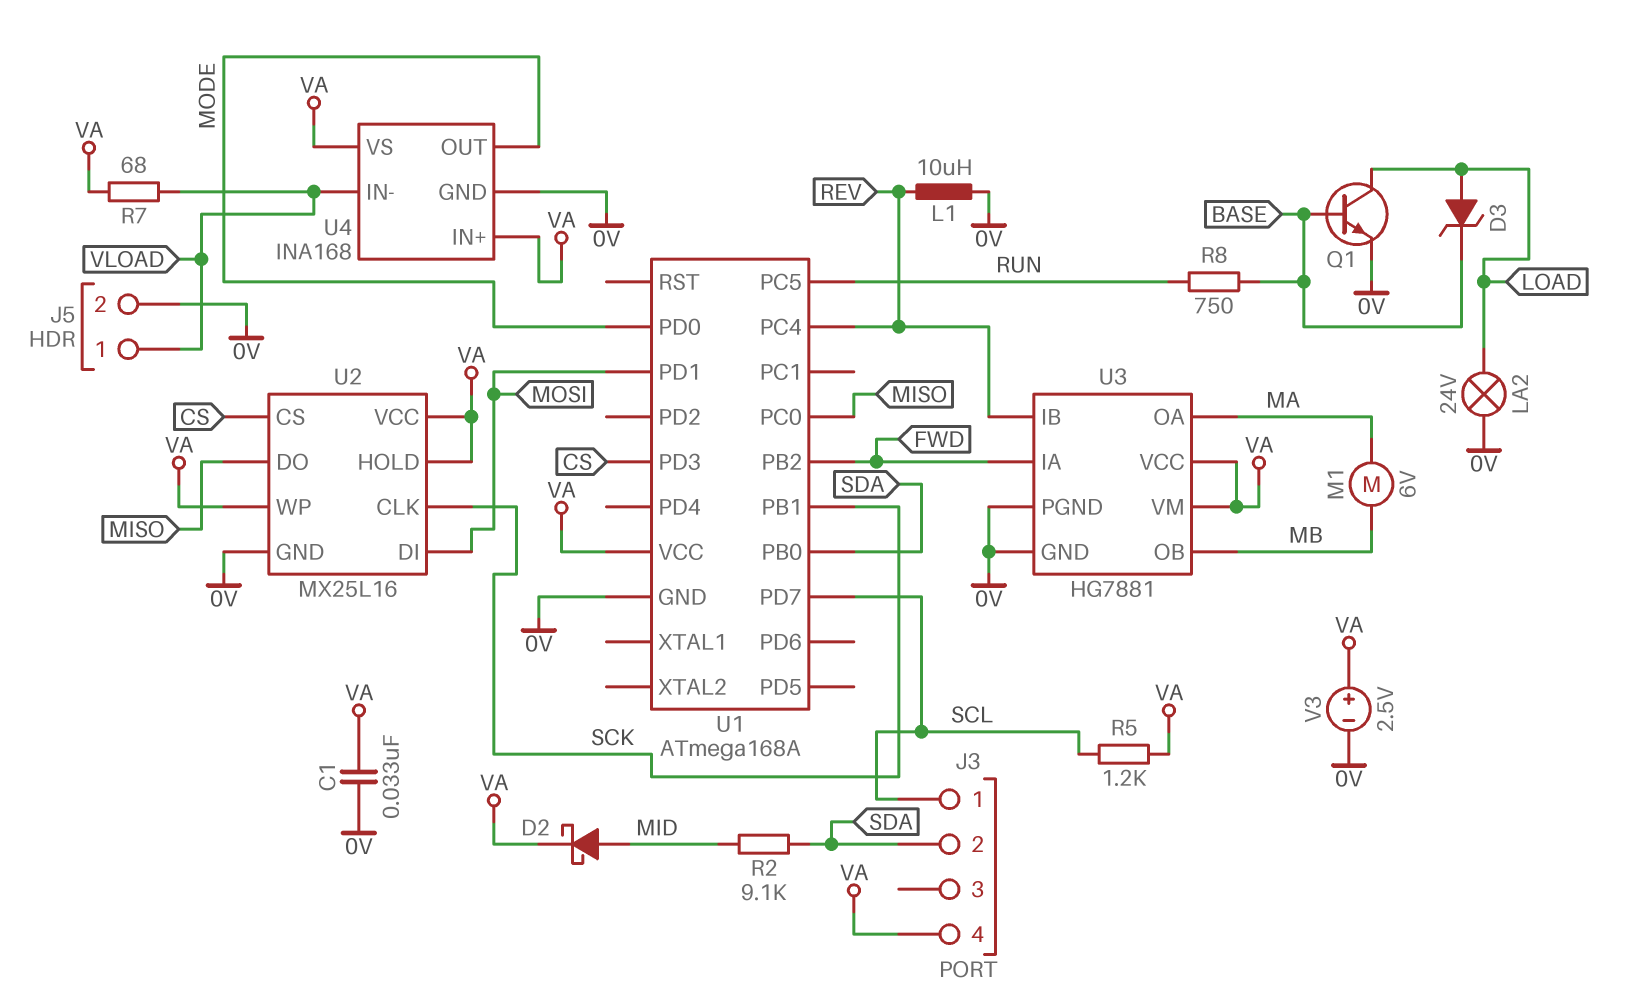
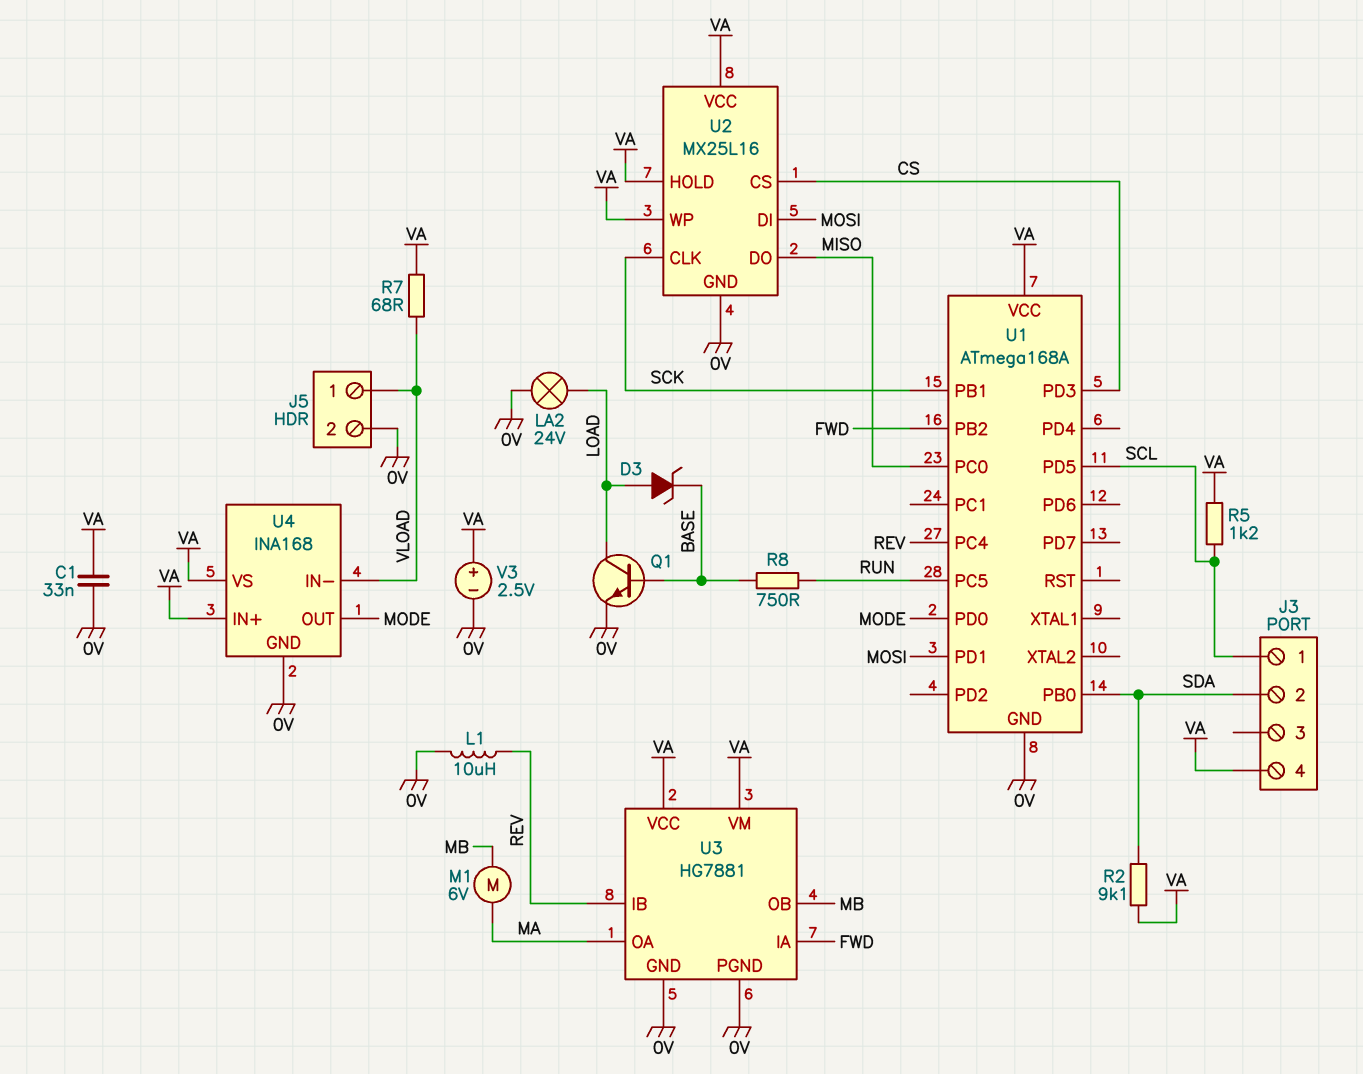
D2: schottky (A MID, K VA) -> none
R2: 9.1k (MID, SDA) -> 9.1k (SDA, VA)
U1 pin PD5: none -> SCL
U1 pin PD7: SCL -> none

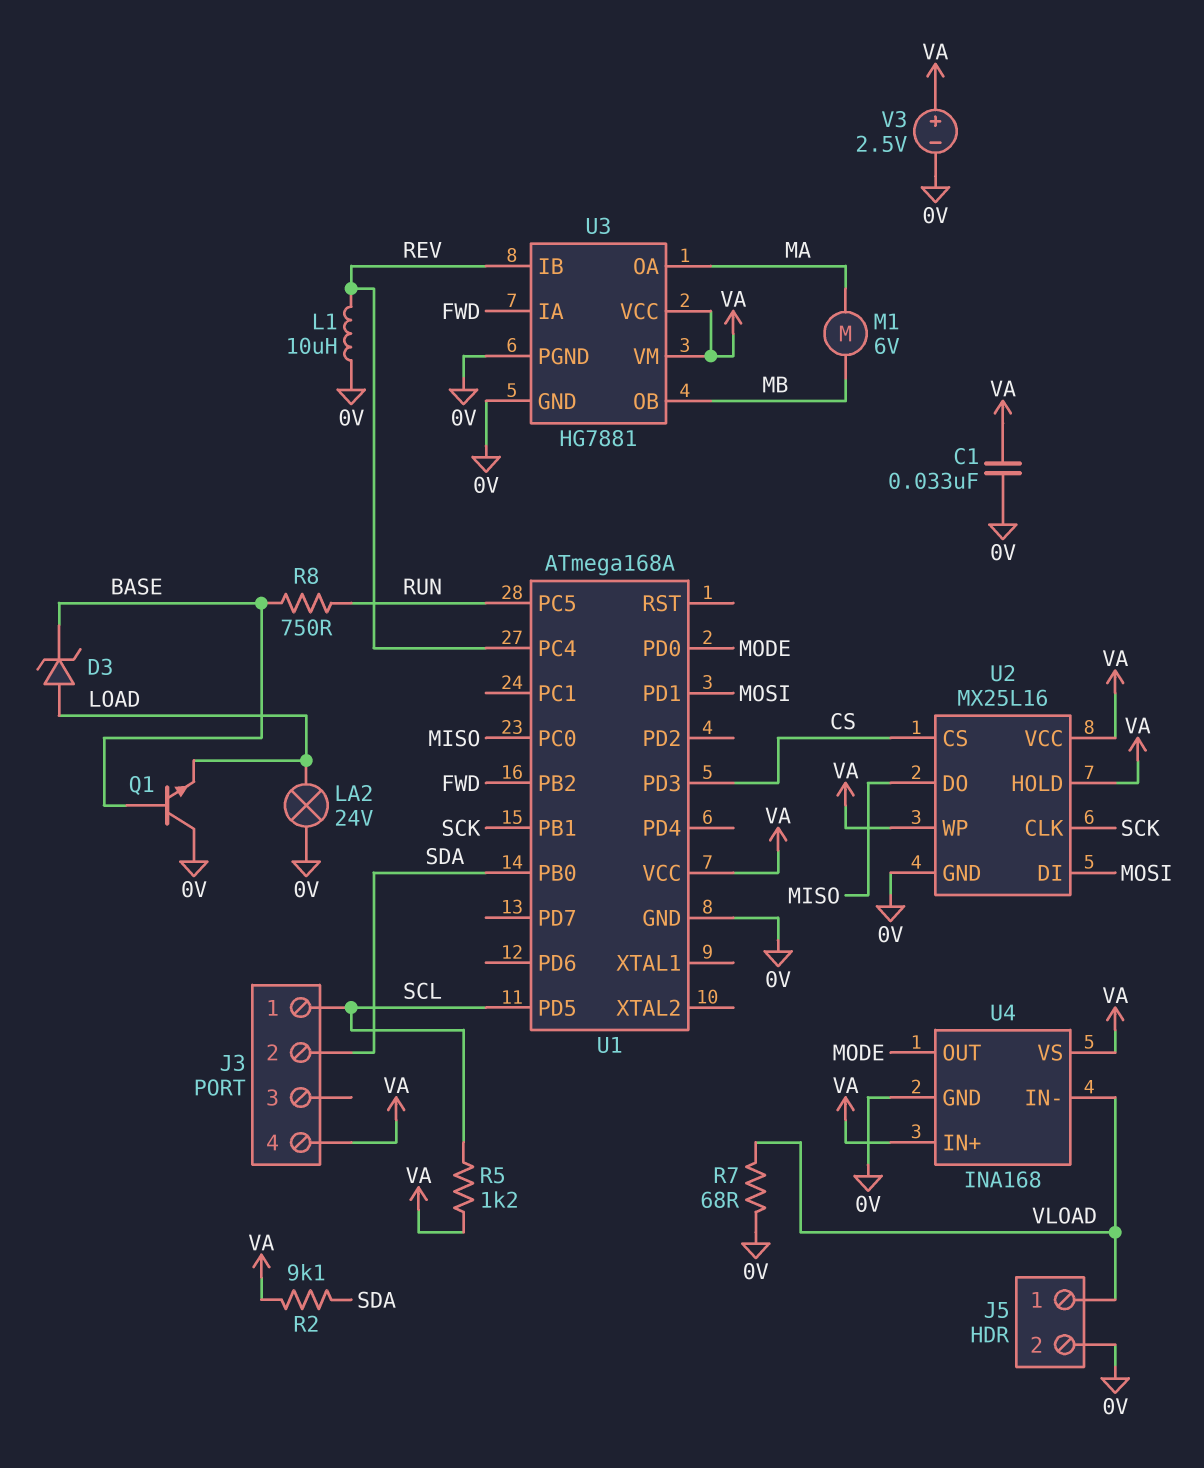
Q1: NPN (B BASE, C LOAD, E 0V) -> NPN (B BASE, C 0V, E LOAD)
R7: 68 (VA, VLOAD) -> 68 (0V, VLOAD)

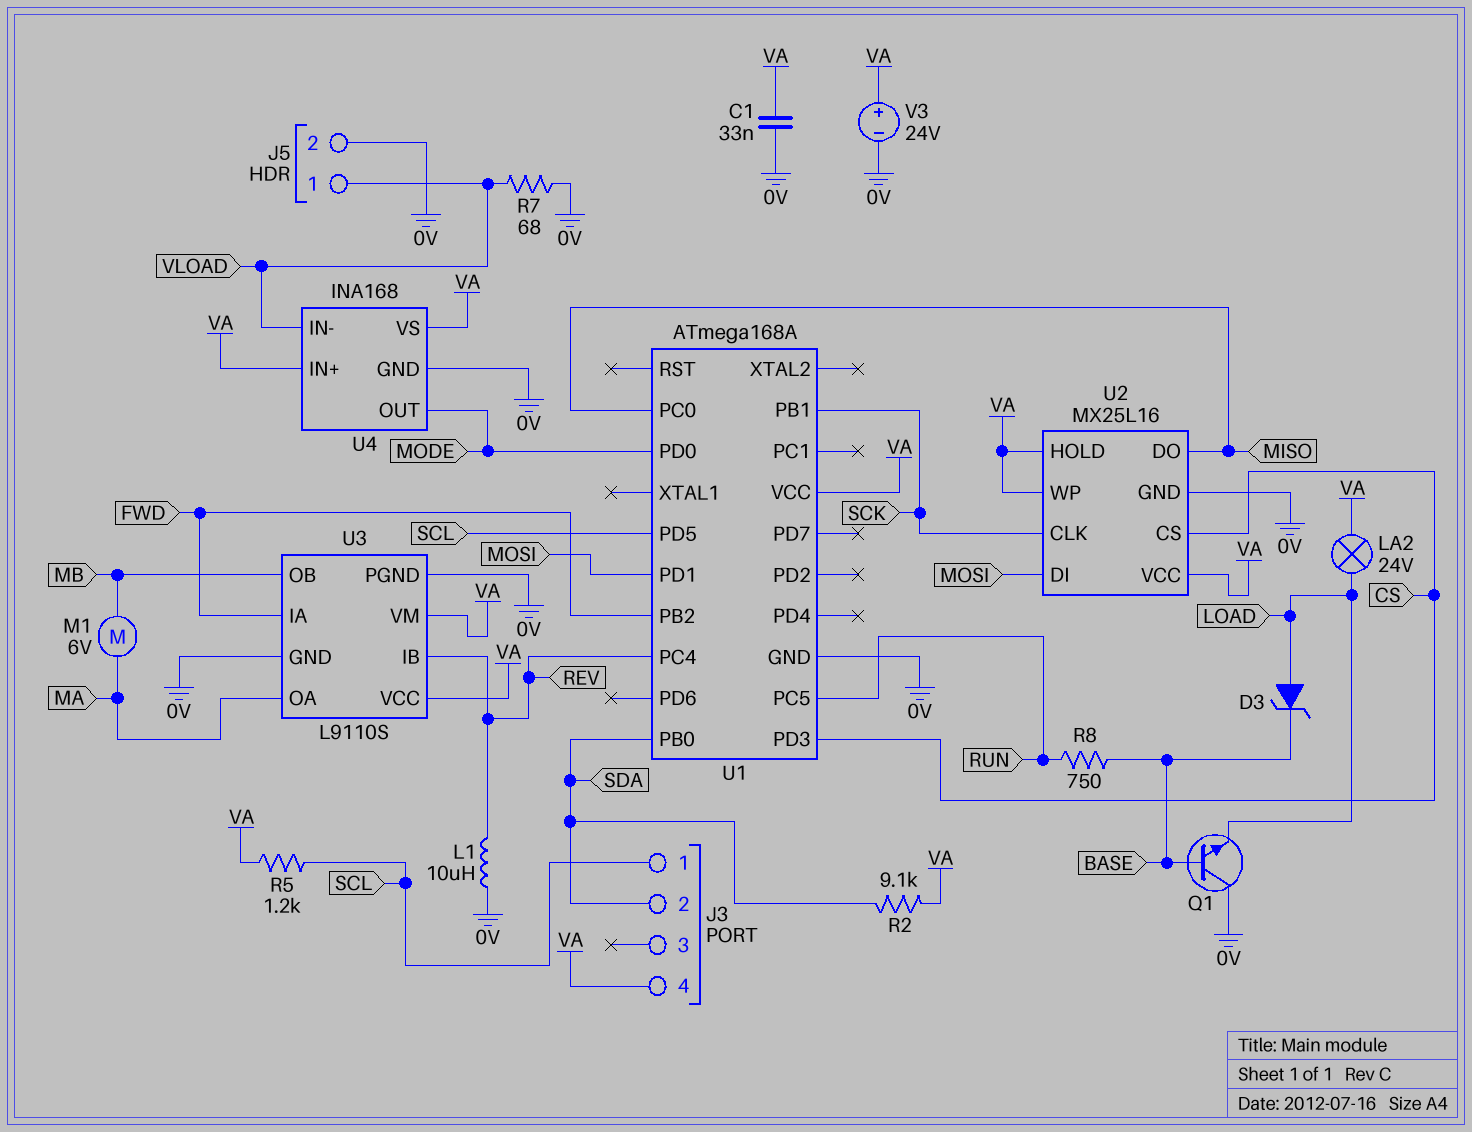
LA2: lamp 24V (0V, LOAD) -> lamp 24V (LOAD, VA)
U3: HG7881 -> L9110S
V3: 2.5V (plus VA, minus 0V) -> 24V (plus VA, minus 0V)

